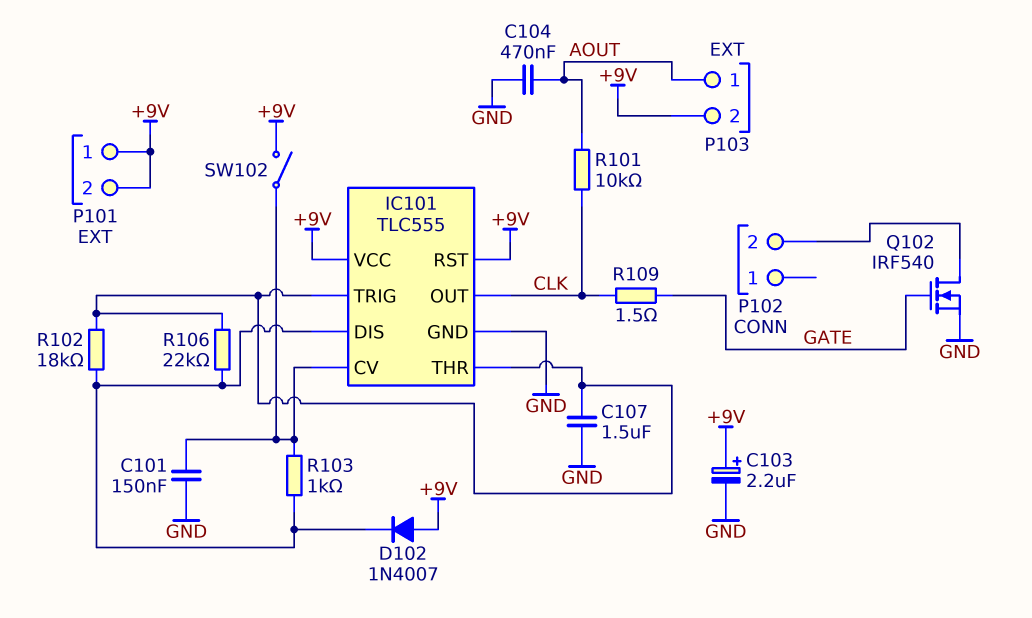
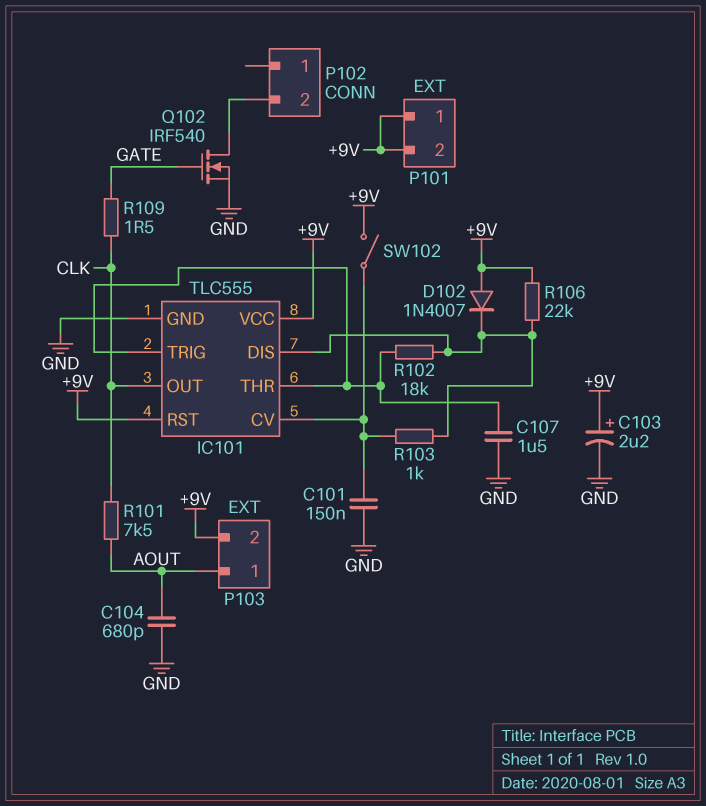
C104: 470nF (AOUT, GND) -> 680pF (AOUT, GND)
R101: 10k (AOUT, CLK) -> 7.5k (AOUT, CLK)
R106: 22k (IC101/DIS, IC101/THR) -> 22k (+9V, IC101/DIS)

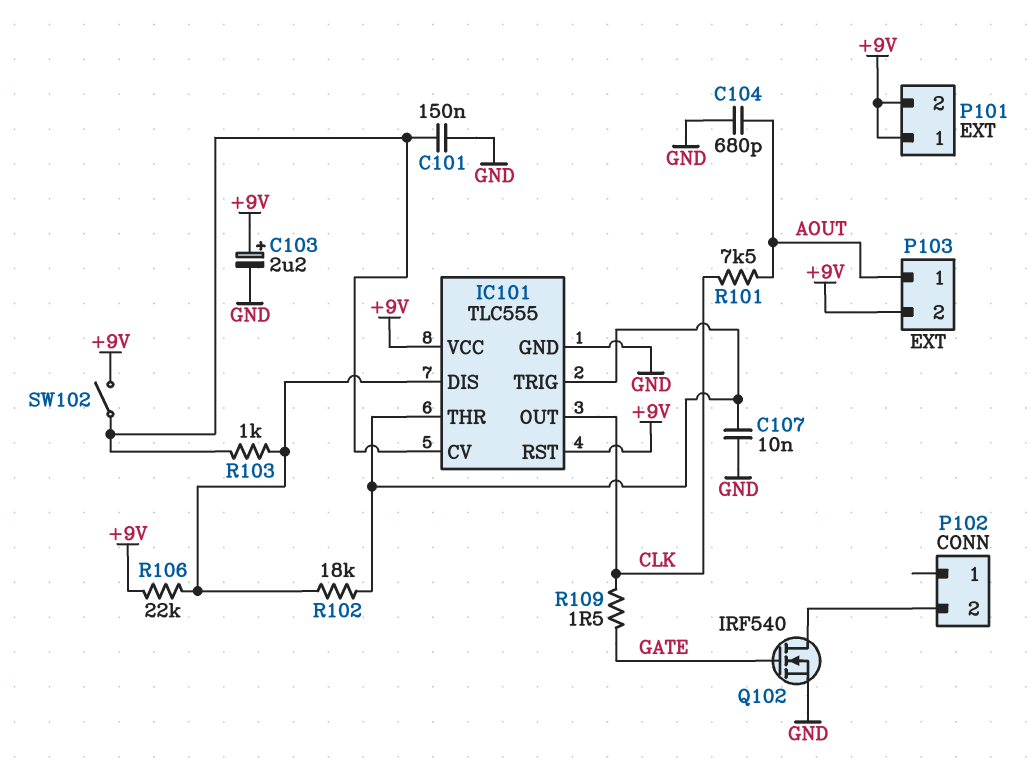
C107: 1.5uF (GND, IC101/THR) -> 10nF (GND, IC101/THR)
D102: diode 1N4007 (A +9V, K IC101/DIS) -> none

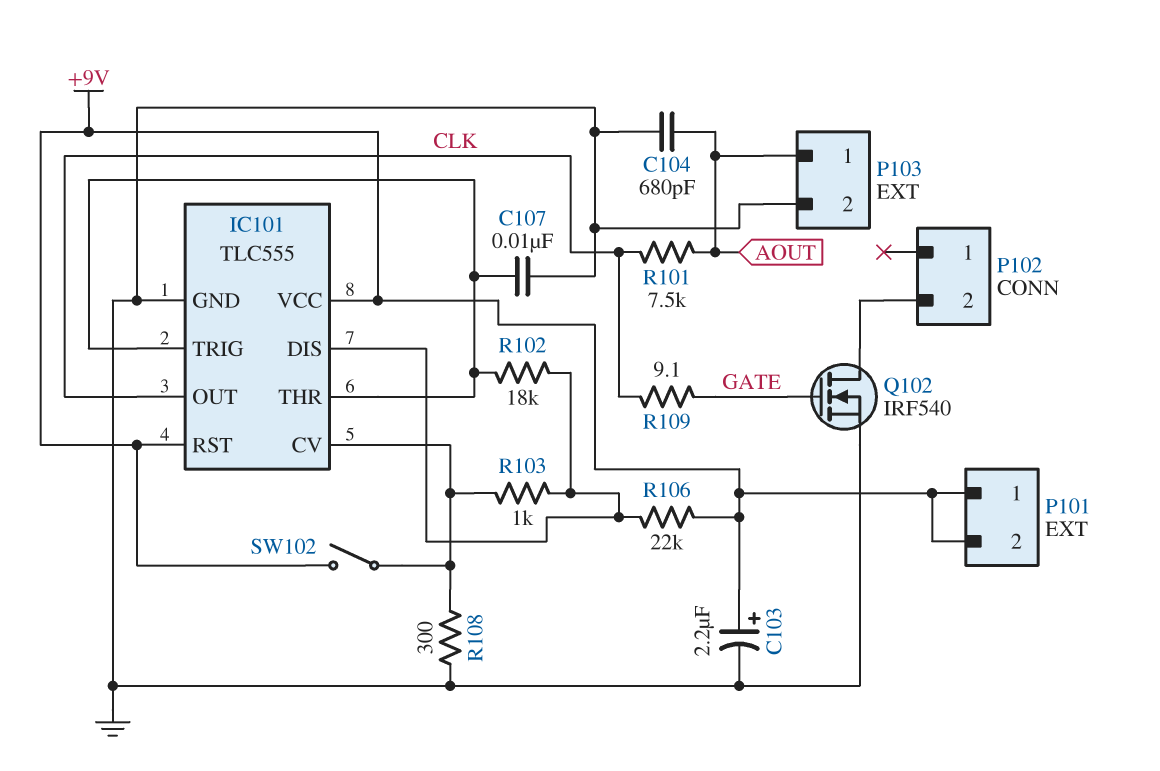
C101: 150nF (GND, IC101/CV) -> none
P103 pin 2: +9V -> GND
R108: none -> 300 (GND, IC101/CV)
R109: 1.5 (CLK, GATE) -> 9.1 (CLK, GATE)

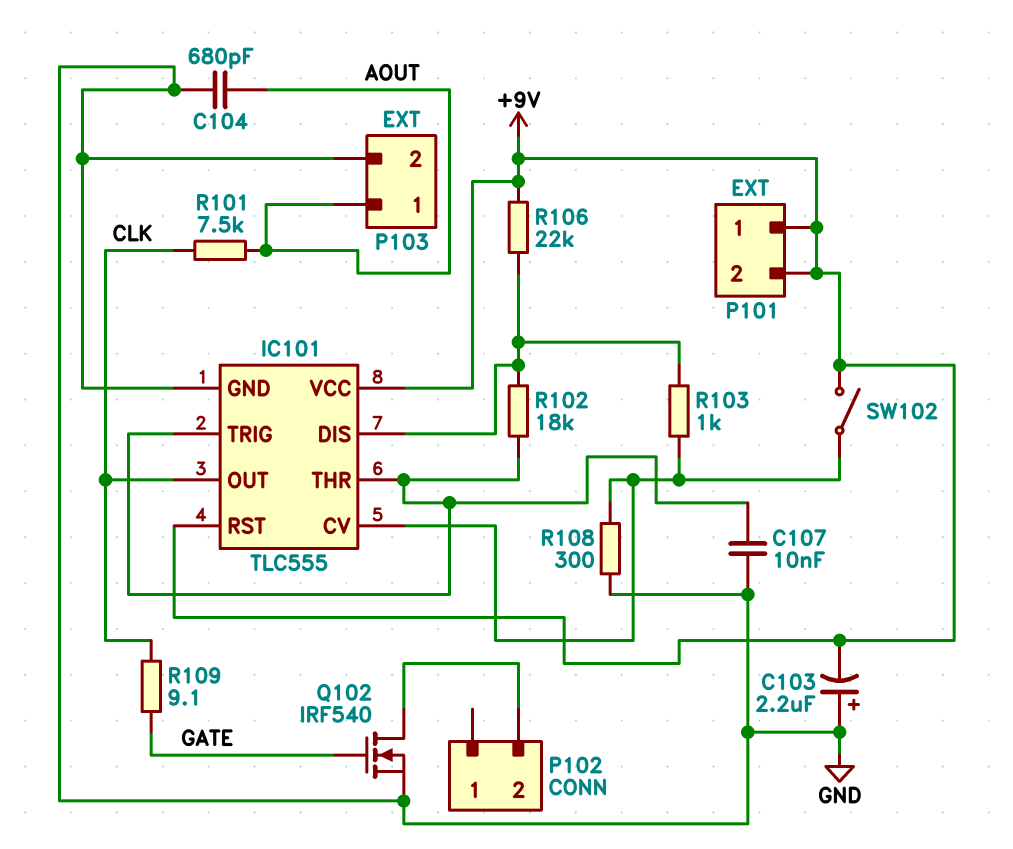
C103: 2.2uF (plus +9V, minus GND) -> 2.2uF (plus GND, minus +9V)

